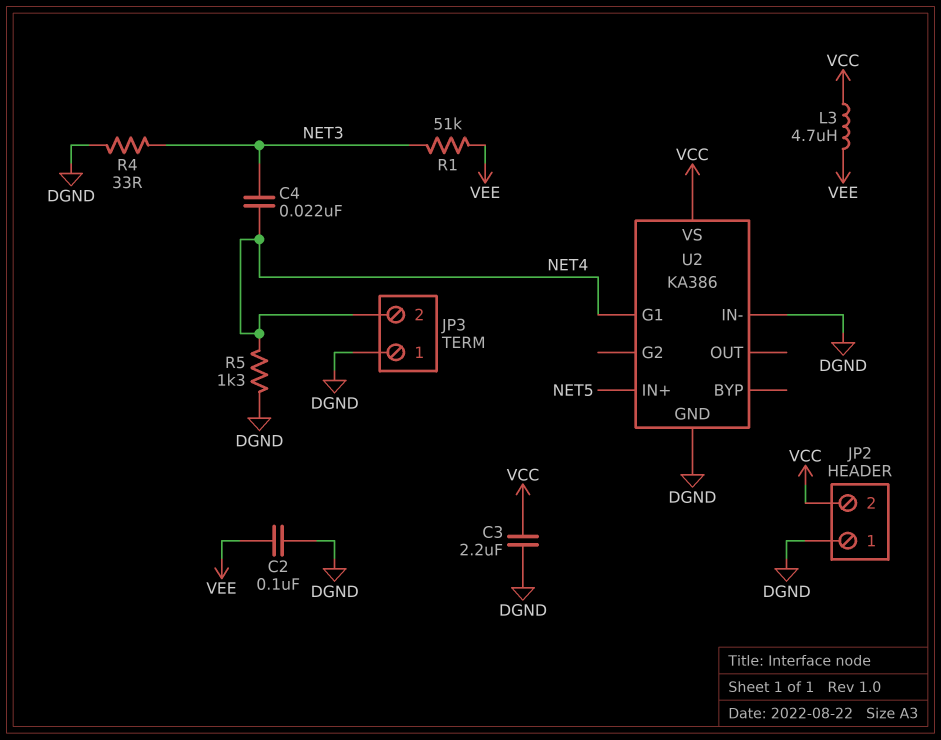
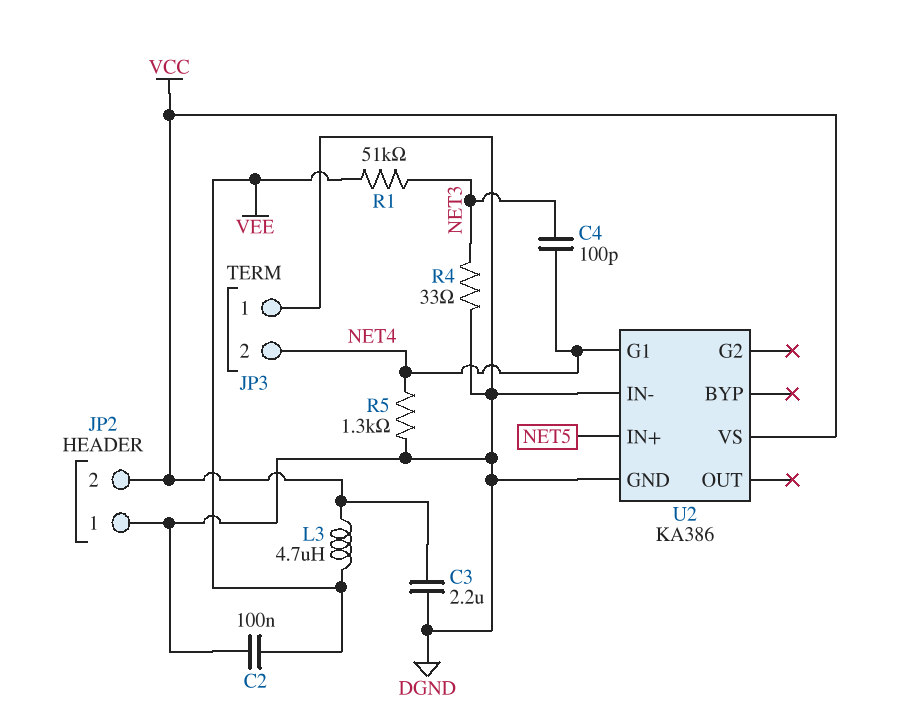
C4: 22nF (NET3, NET4) -> 100pF (NET3, NET4)

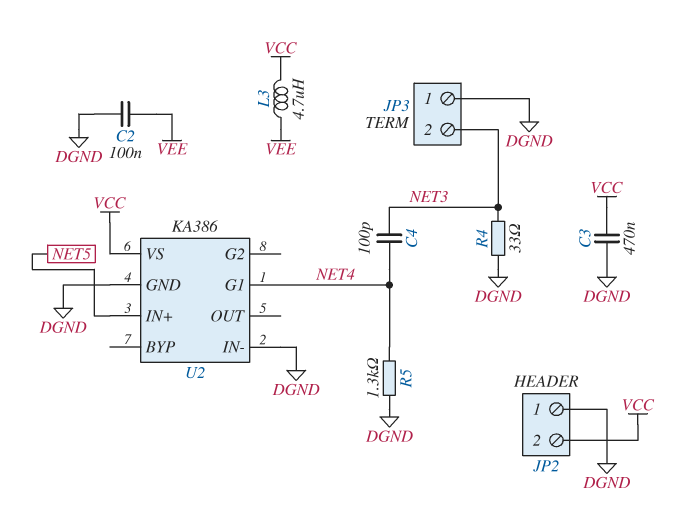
C3: 2.2uF (DGND, VCC) -> 470nF (DGND, VCC)
JP3 pin 2: NET4 -> NET3
R1: 51k (NET3, VEE) -> none

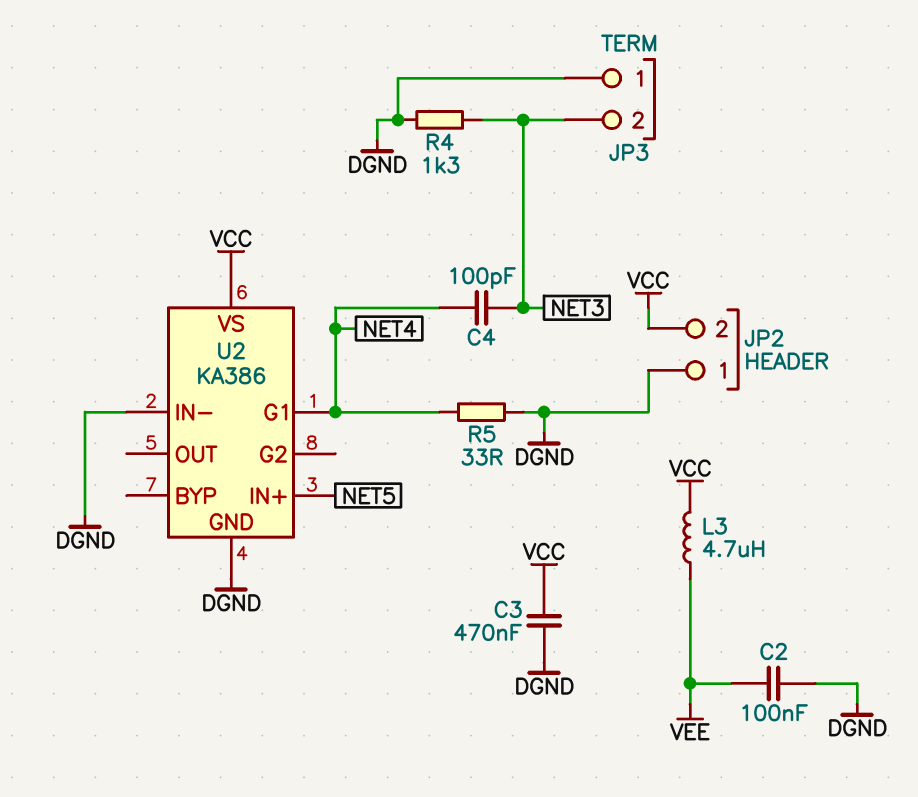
R4: 33 (DGND, NET3) -> 1.3k (DGND, NET3)
R5: 1.3k (DGND, NET4) -> 33 (DGND, NET4)

